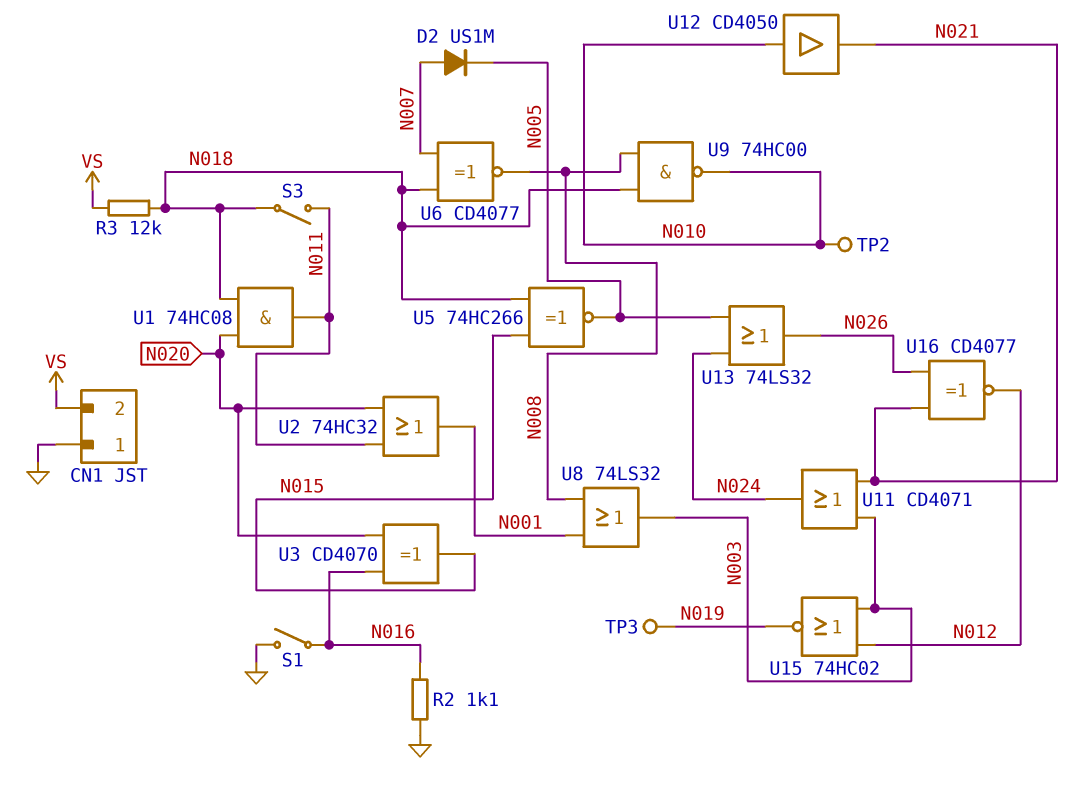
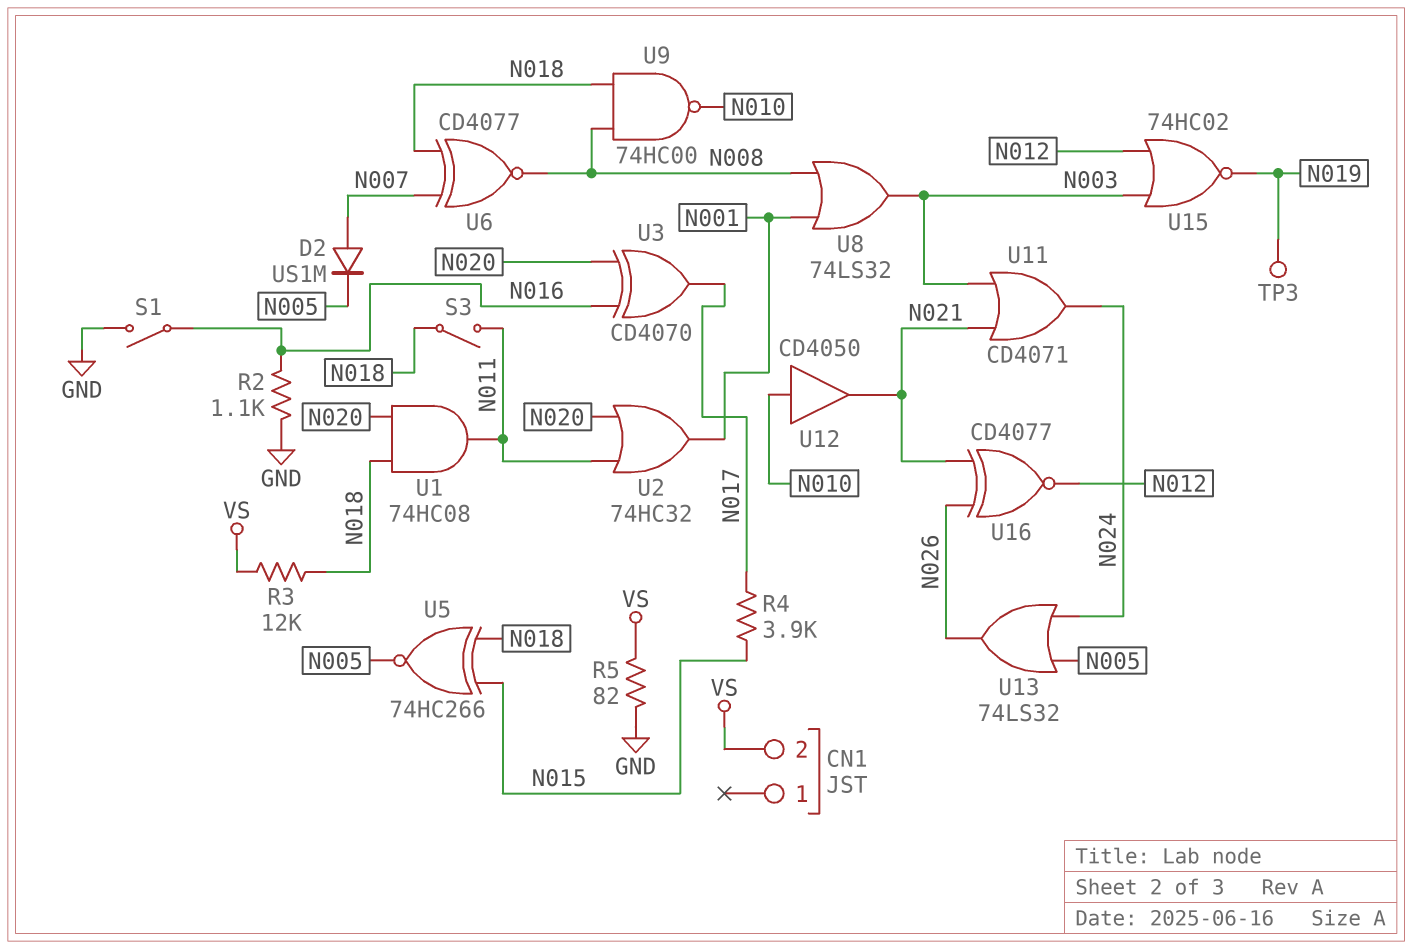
CN1 pin 1: GND -> none
R4: none -> 3.9k (N015, N017)
R5: none -> 82 (GND, VS)
TP2: test point (N010) -> none
U3: XOR CD4070 (in N016, in N020, out N015) -> XOR CD4070 (in N016, in N020, out N017)

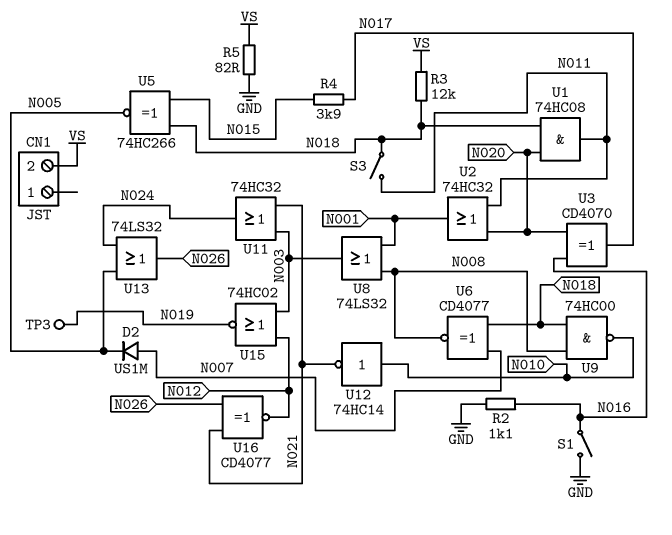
U11: OR CD4071 (in N003, in N021, out N024) -> OR 74HC32 (in N003, in N021, out N024)
U12: buffer CD4050 (in N010, out N021) -> NOT 74HC14 (in N010, out N021)

